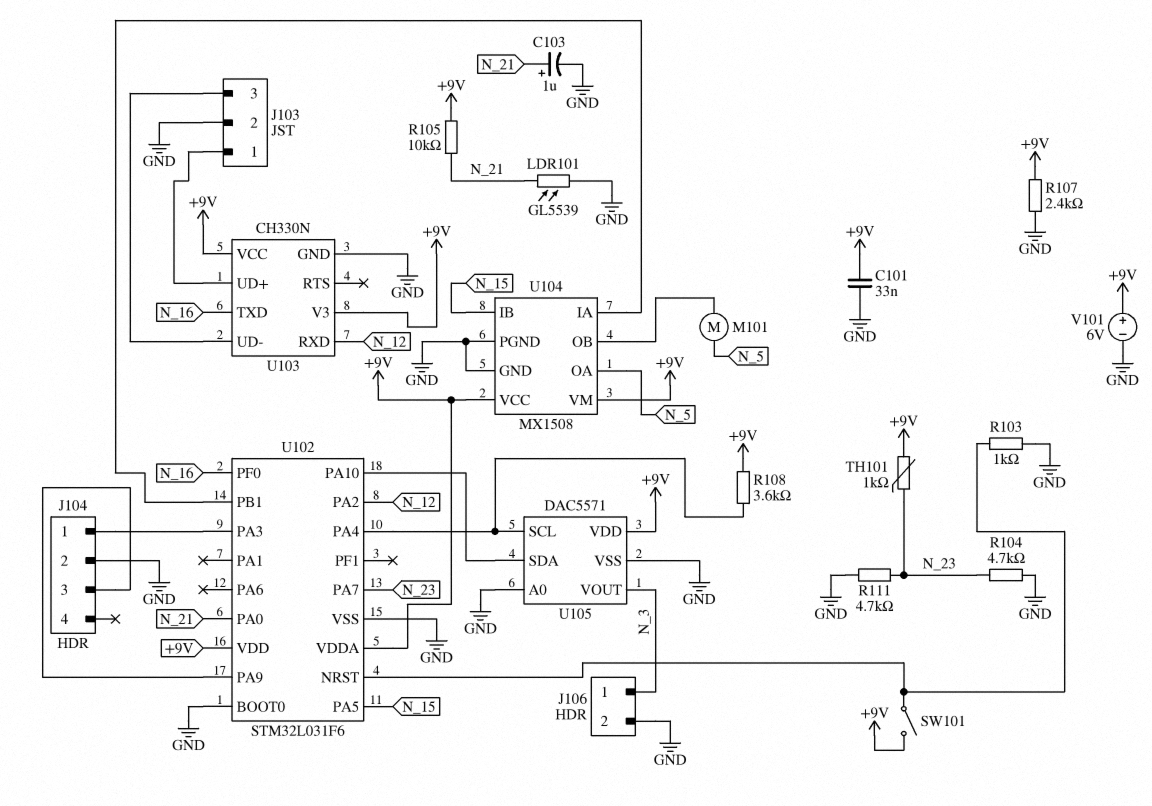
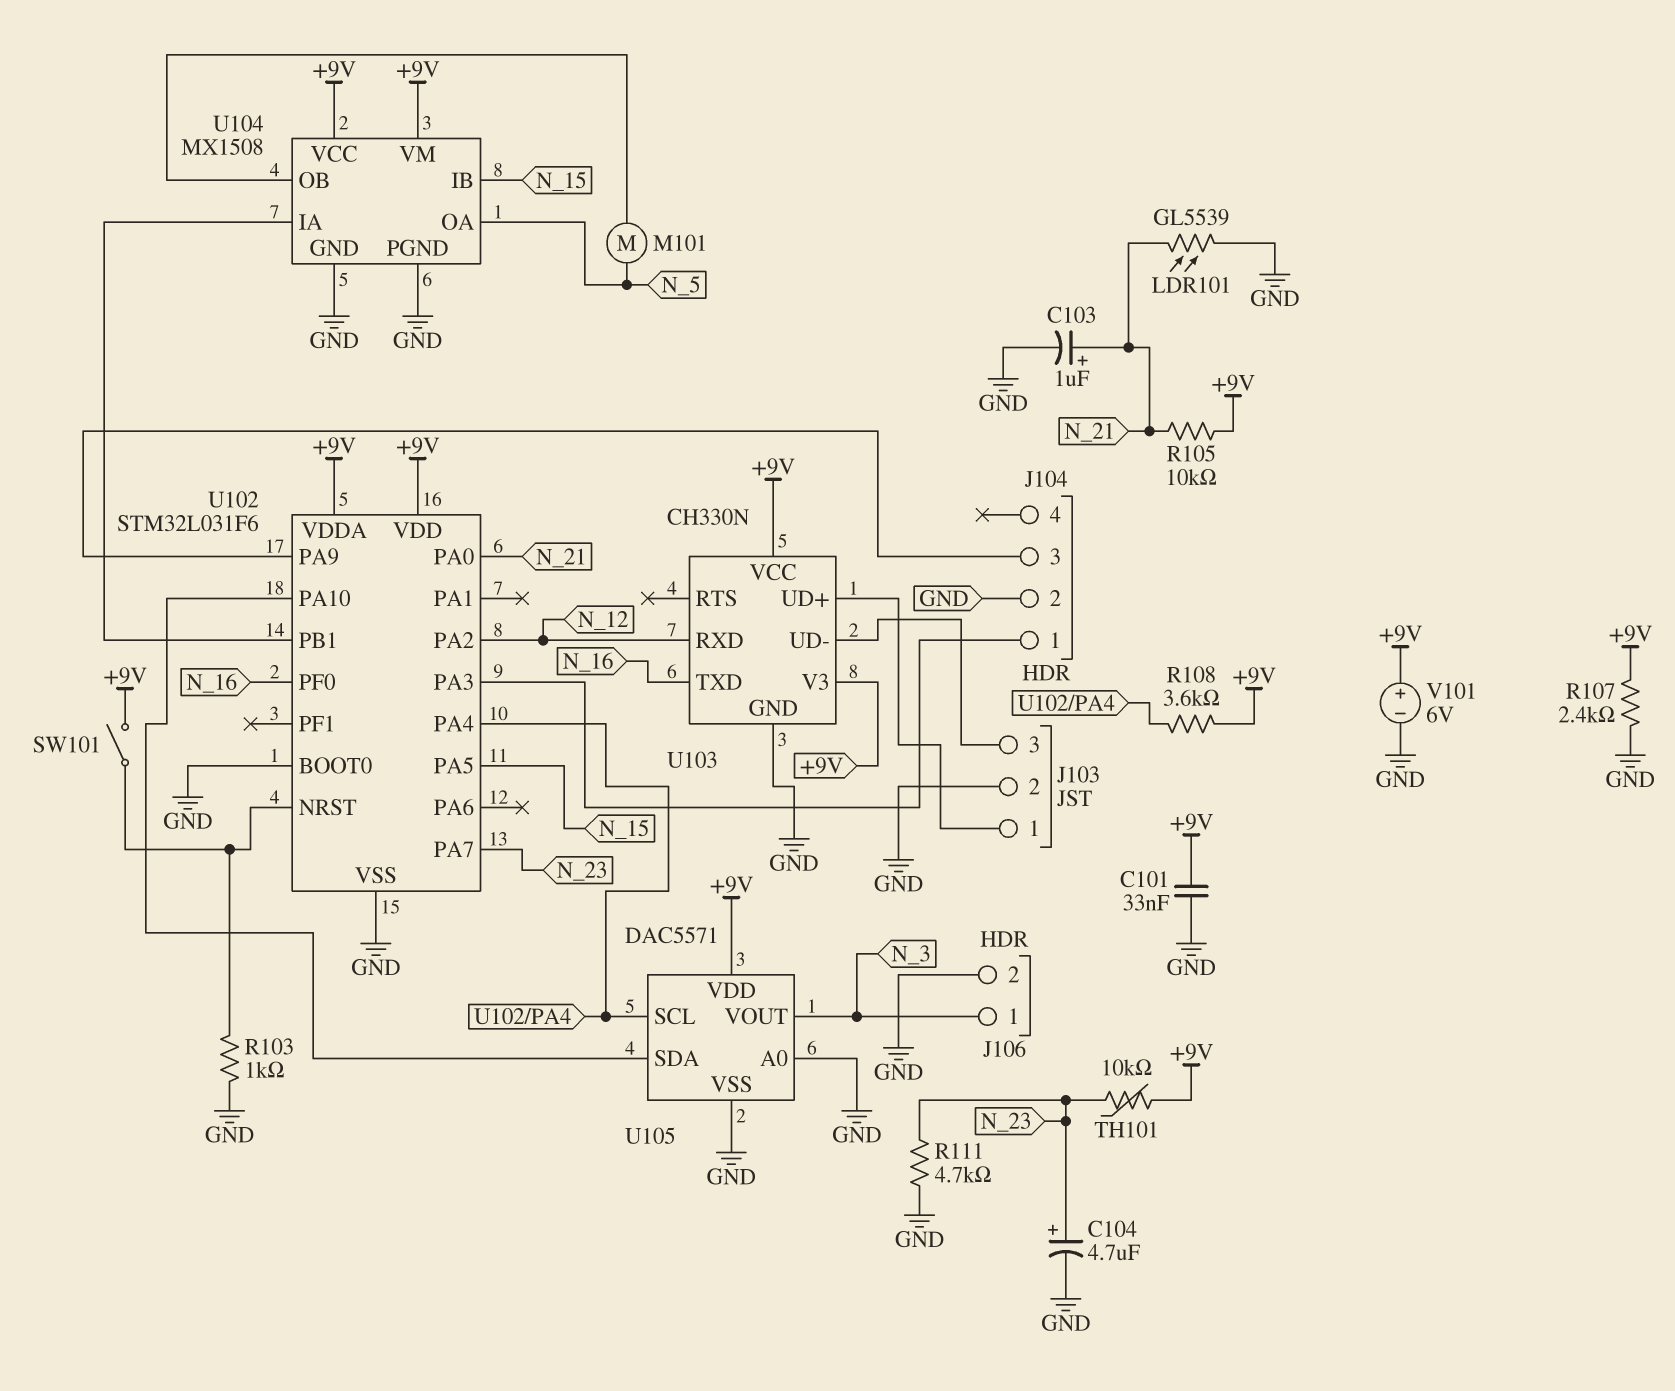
C104: none -> 4.7uF (plus N_23, minus GND)
R104: 4.7k (GND, N_23) -> none
TH101: 1k (+9V, N_23) -> 10k (+9V, N_23)

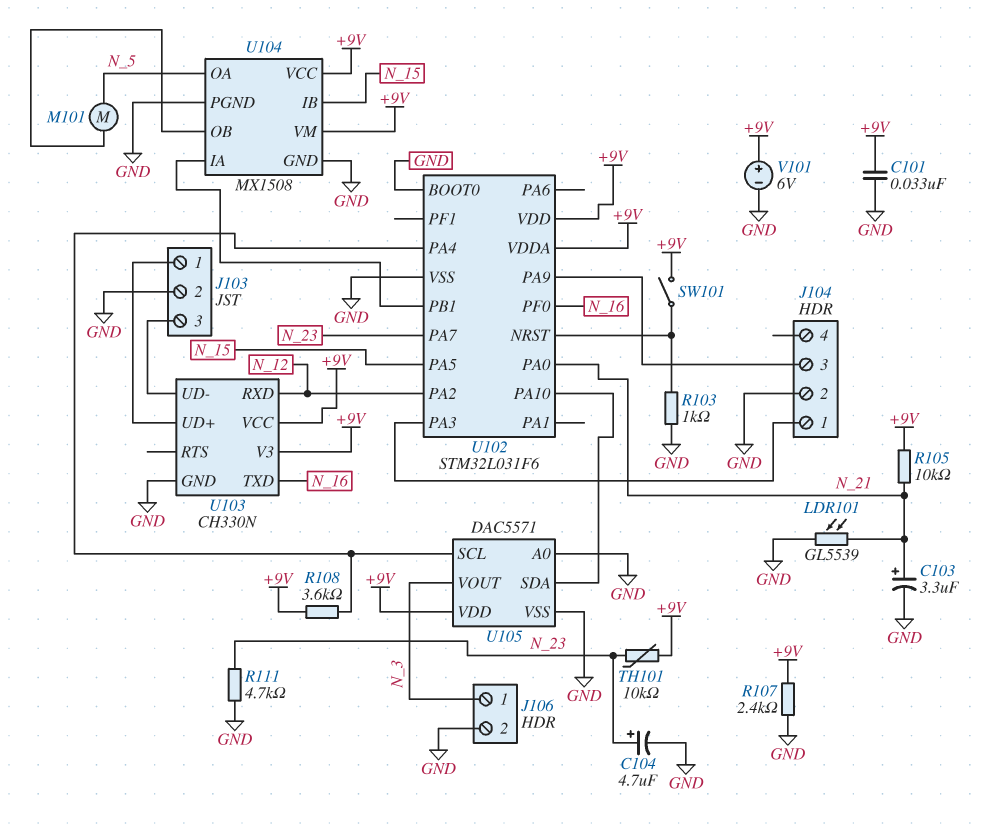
C103: 1uF (plus N_21, minus GND) -> 3.3uF (plus N_21, minus GND)

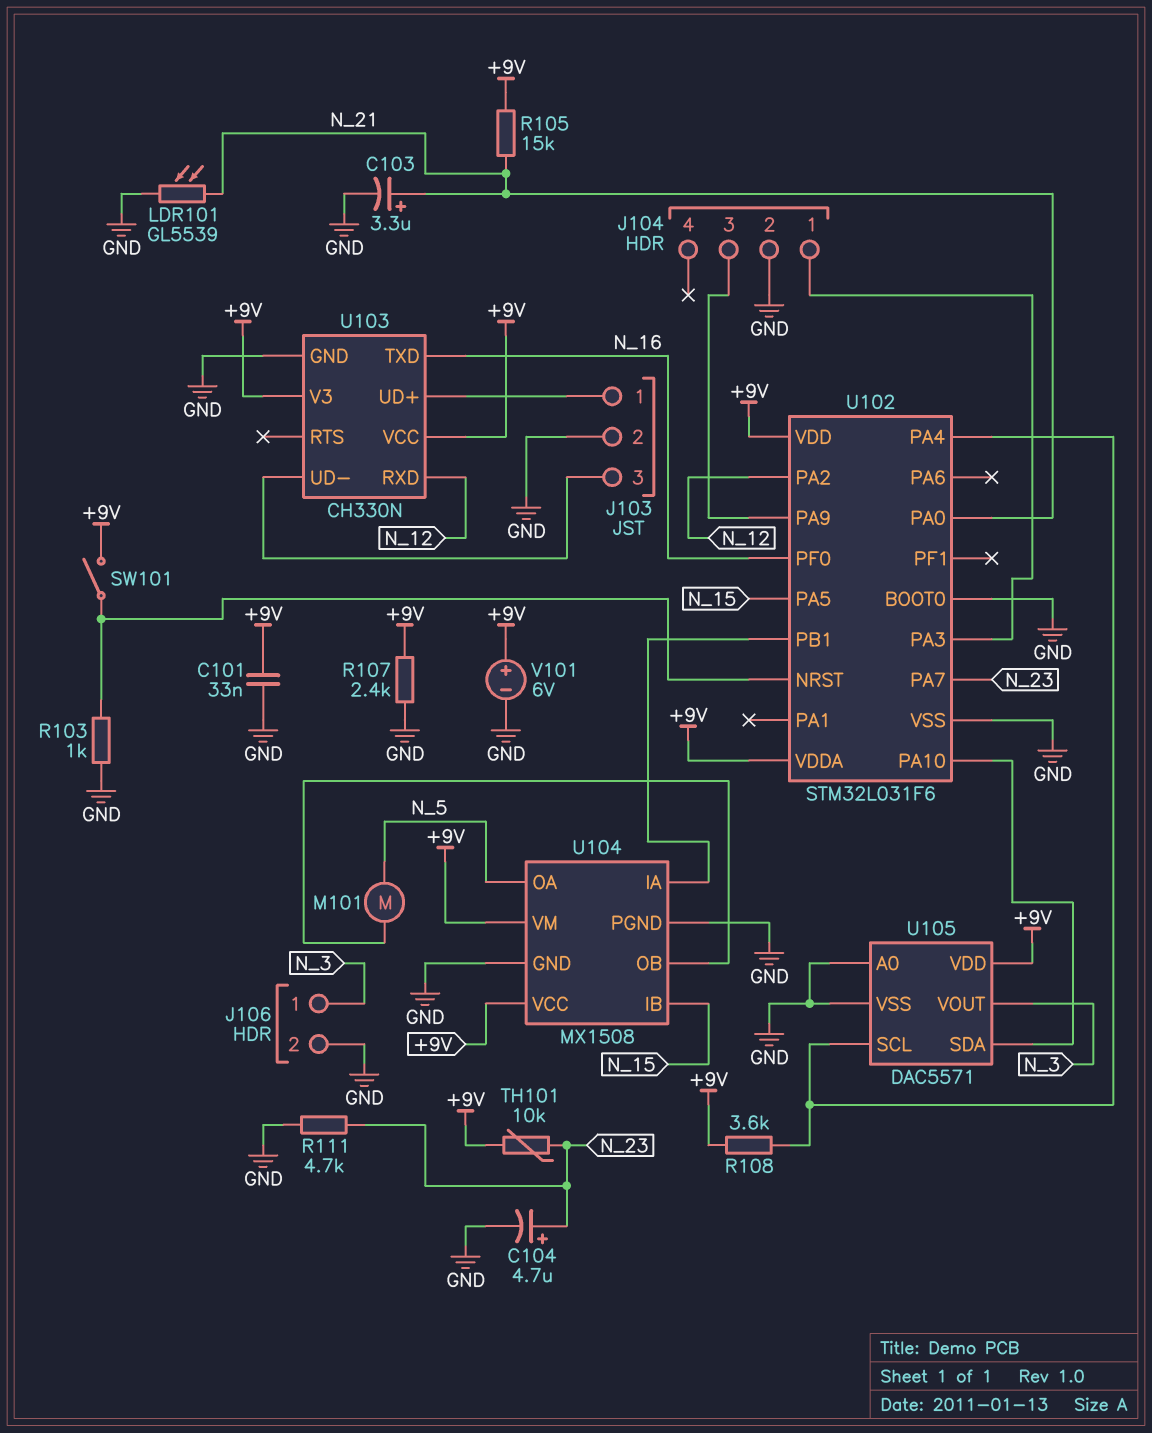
R105: 10k (+9V, N_21) -> 15k (+9V, N_21)

